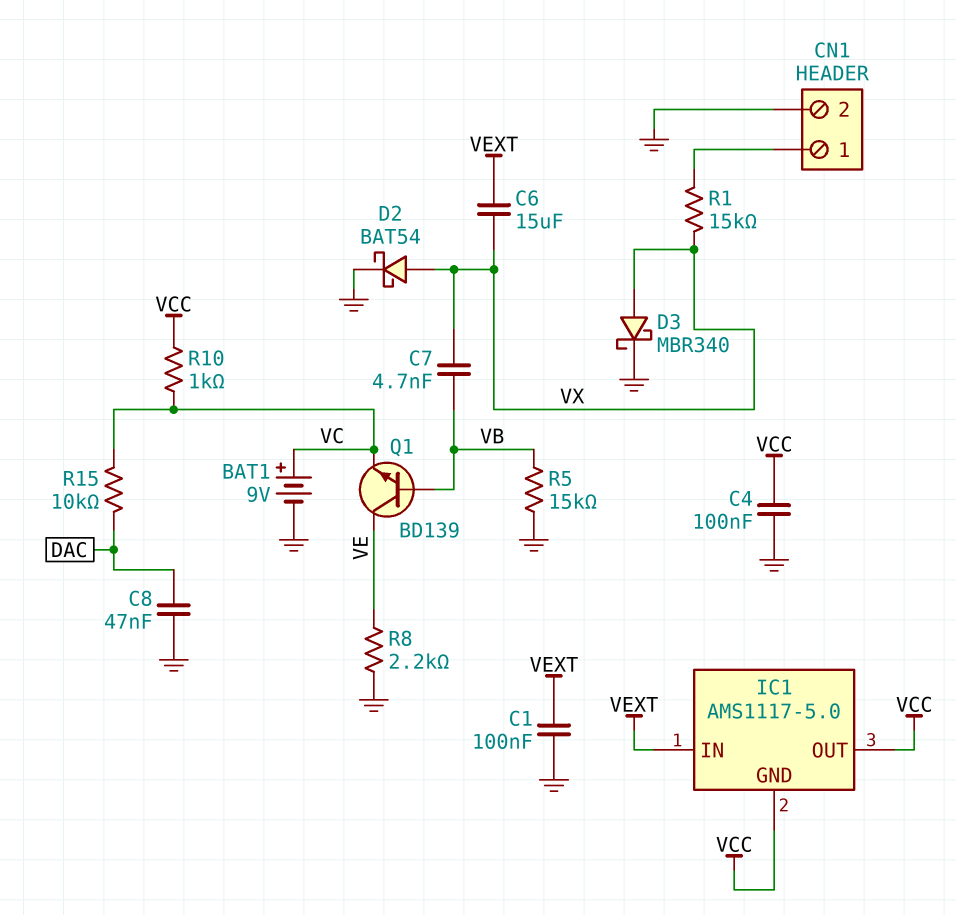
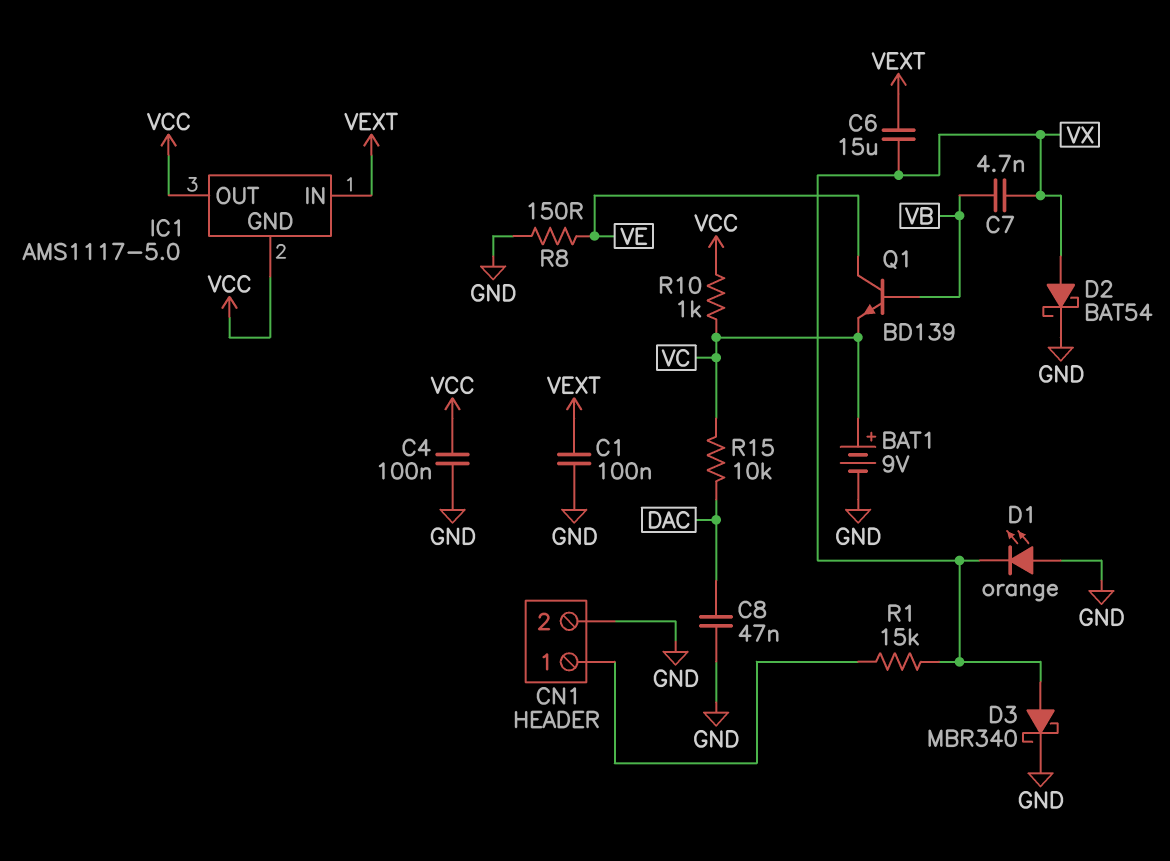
D1: none -> LED orange (A GND, K VX)
R5: 15k (GND, VB) -> none
R8: 2.2k (GND, VE) -> 150 (GND, VE)

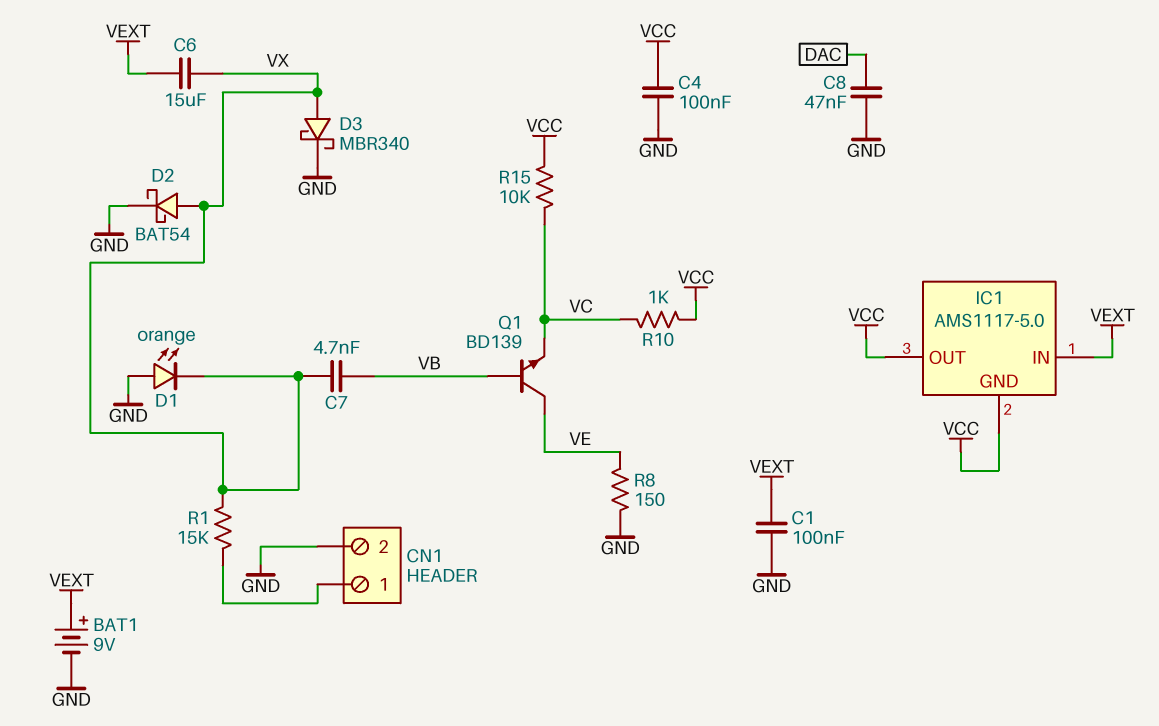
BAT1: 9V (plus VC, minus GND) -> 9V (plus VEXT, minus GND)
R15: 10k (DAC, VC) -> 10k (VC, VCC)

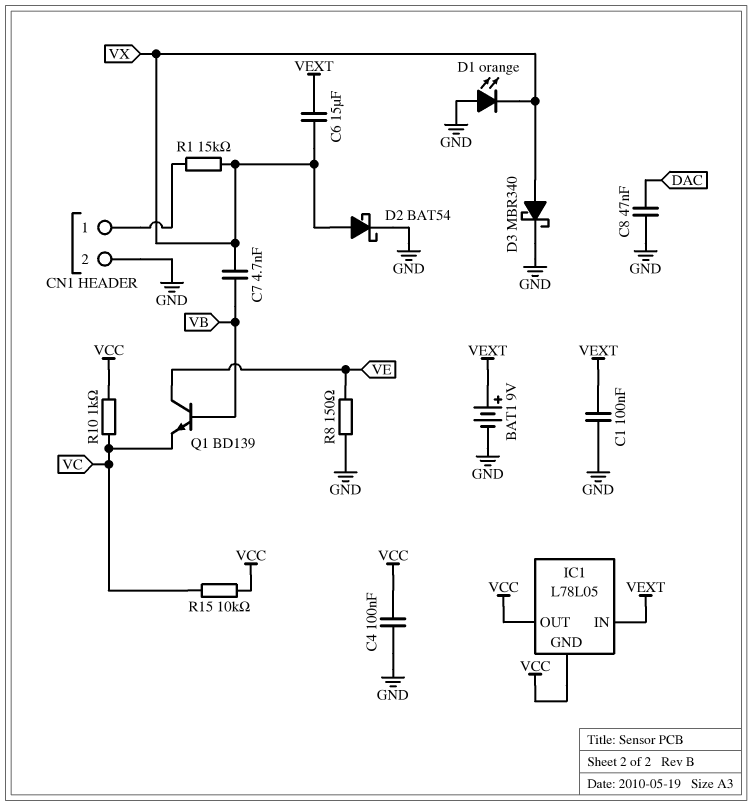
IC1: AMS1117-5.0 -> L78L05

